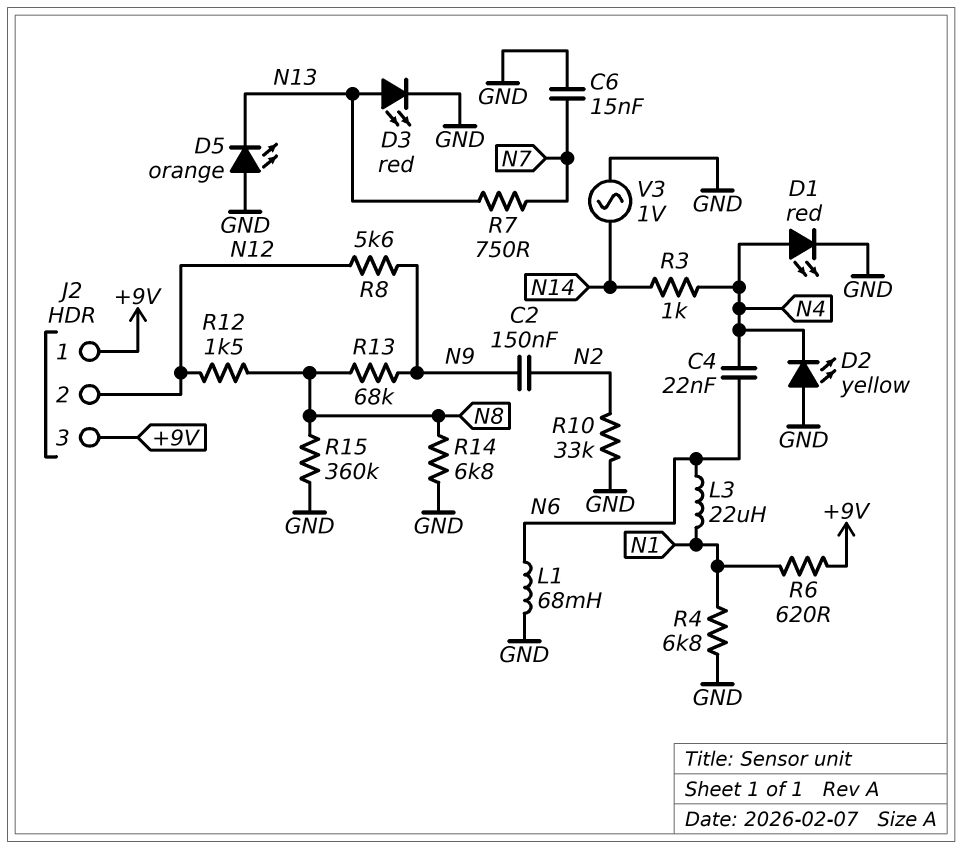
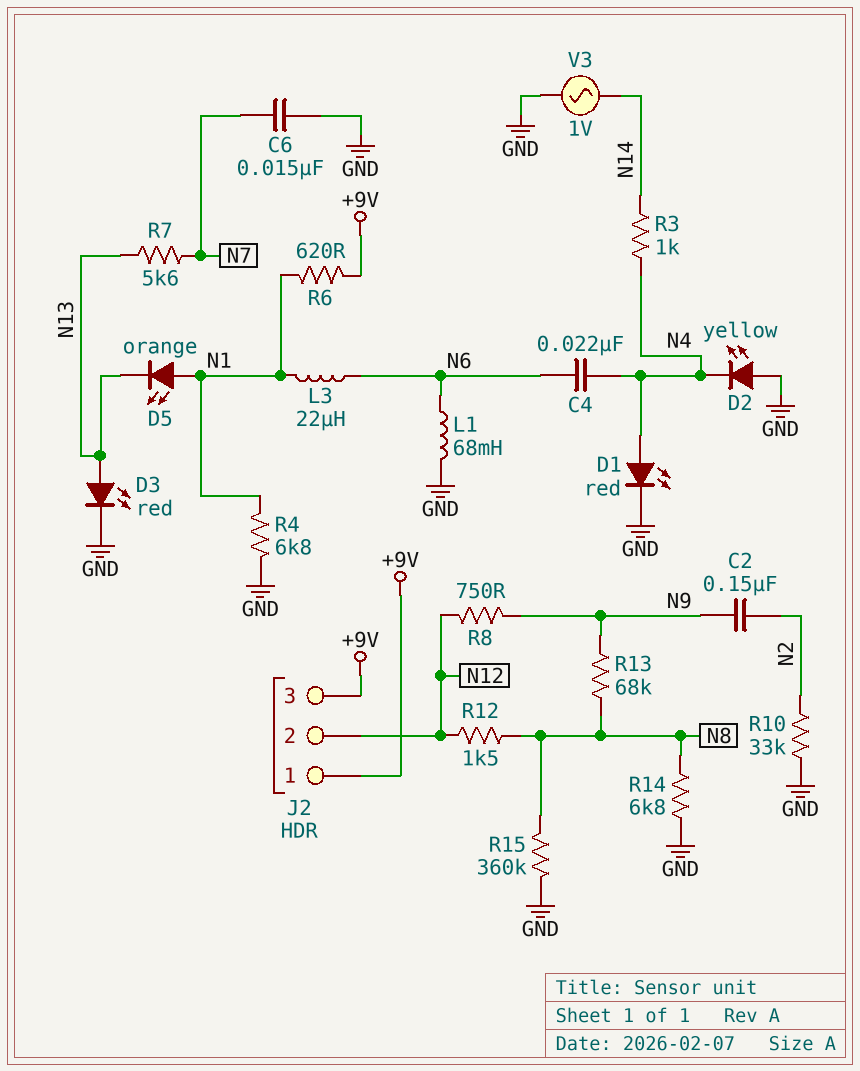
D5: LED orange (A GND, K N13) -> LED orange (A N1, K N13)
R7: 750 (N7, N13) -> 5.6k (N7, N13)
R8: 5.6k (N9, N12) -> 750 (N9, N12)

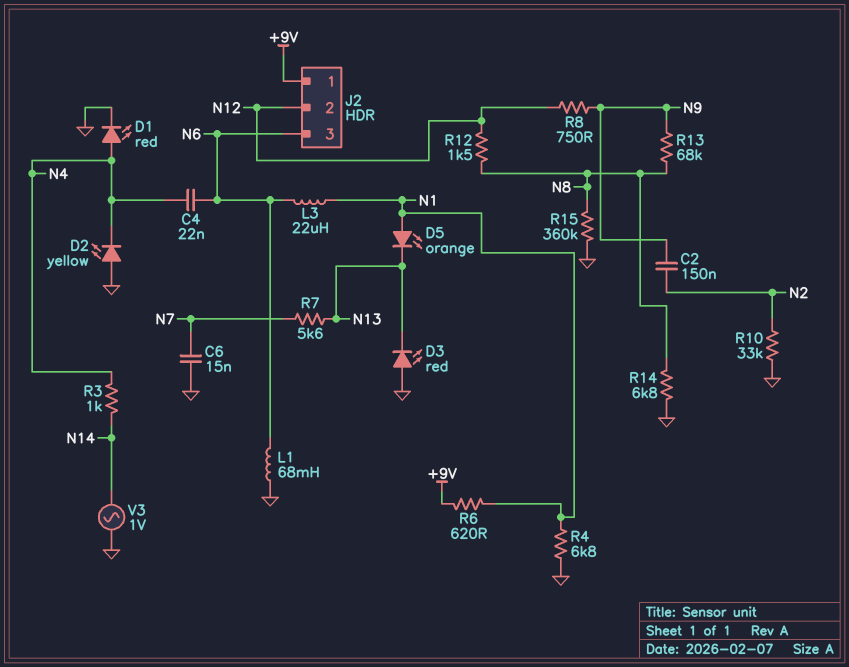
D3: LED red (A N13, K GND) -> LED red (A GND, K N13)
J2 pin 3: +9V -> N6

